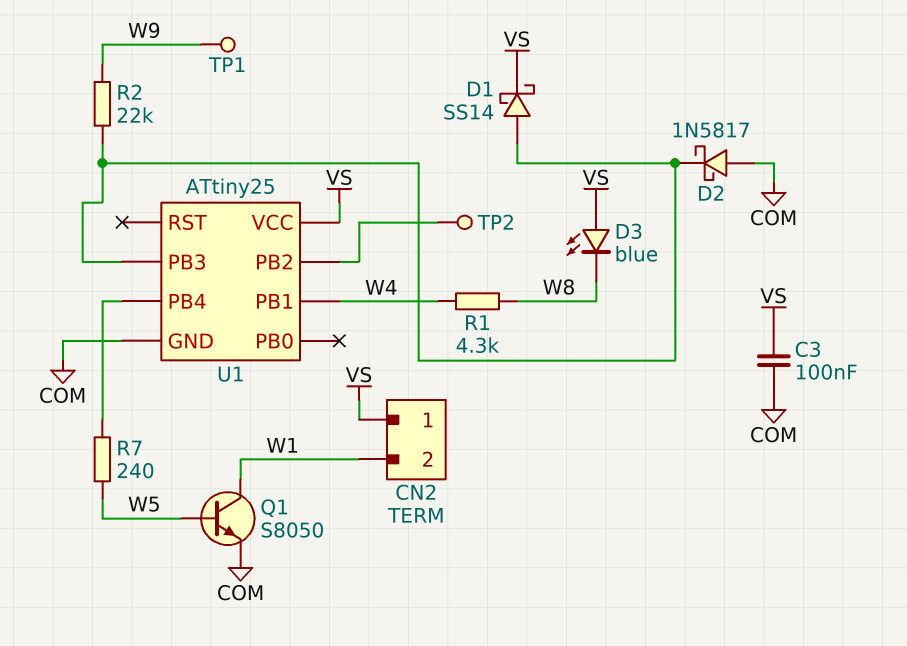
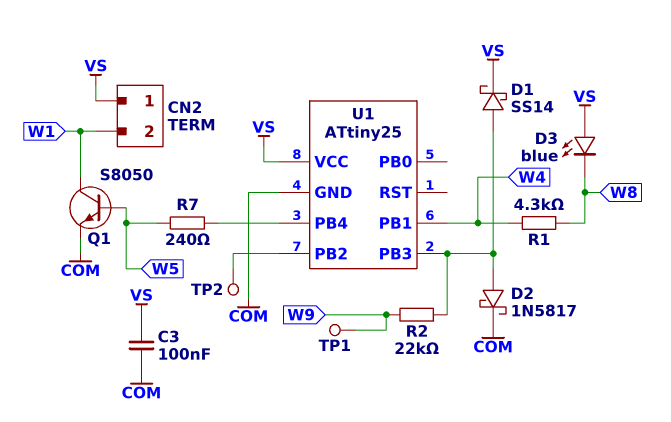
D2: schottky 1N5817 (A COM, K U1/PB3) -> schottky 1N5817 (A U1/PB3, K COM)

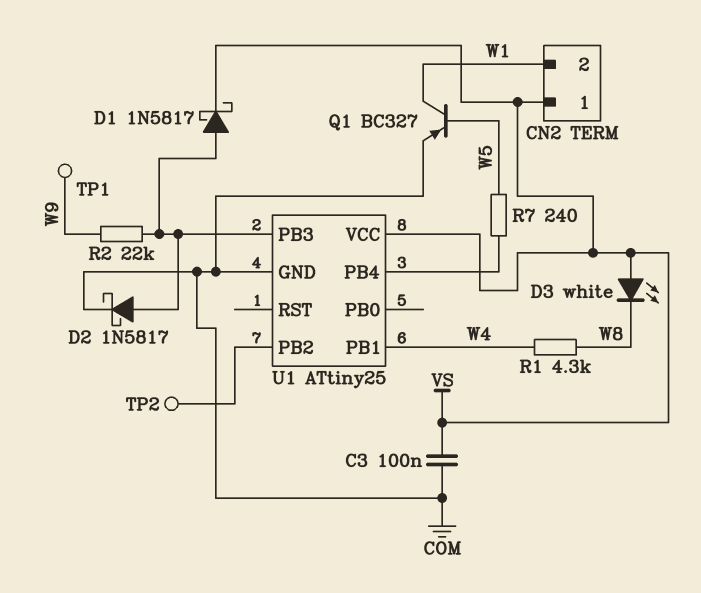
D1: schottky SS14 (A U1/PB3, K VS) -> schottky 1N5817 (A U1/PB3, K VS)
D3: LED blue (A VS, K W8) -> LED white (A VS, K W8)
Q1: NPN S8050 (B W5, C W1, E COM) -> PNP BC327 (B W5, C W1, E COM)

